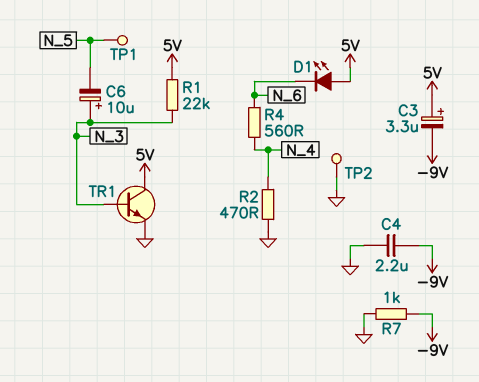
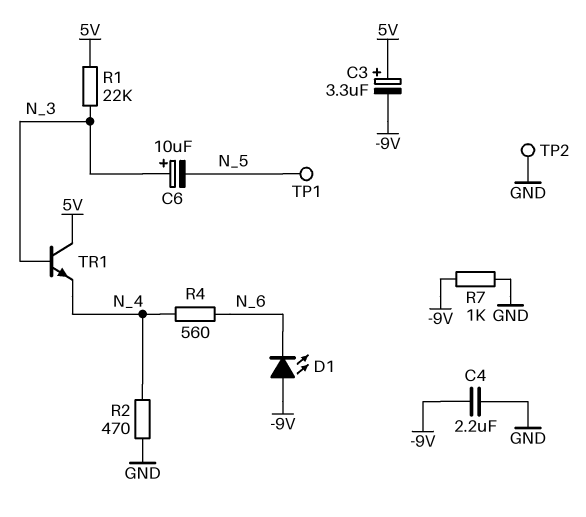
D1: LED (A 5V, K N_6) -> LED (A -9V, K N_6)
TR1: NPN (B N_3, C 5V, E GND) -> NPN (B N_3, C 5V, E N_4)

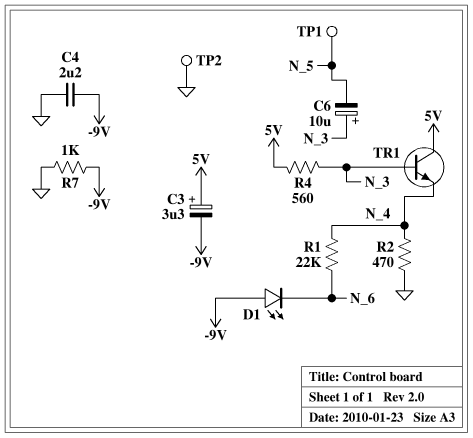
R1: 22k (5V, N_3) -> 22k (N_4, N_6)
R4: 560 (N_4, N_6) -> 560 (5V, N_3)

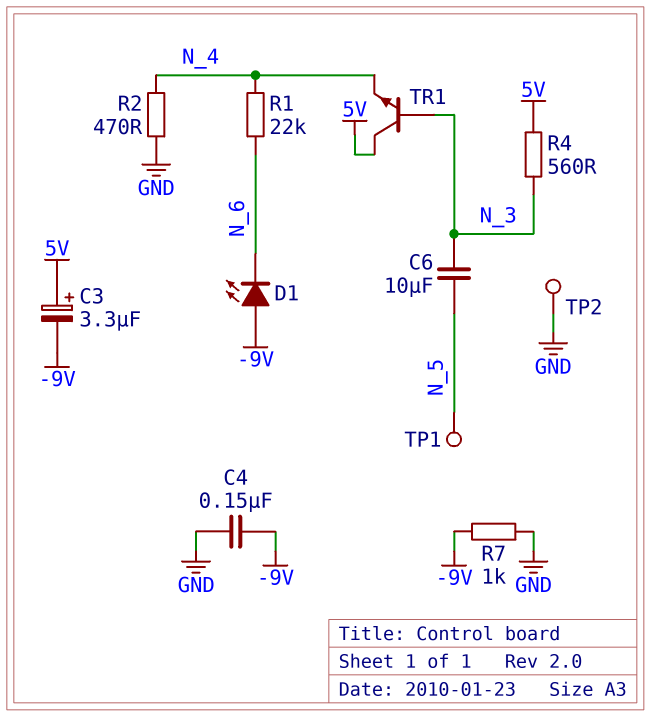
C4: 2.2uF (-9V, GND) -> 150nF (-9V, GND)
C6: 10uF (plus N_3, minus N_5) -> 10uF (N_3, N_5)

